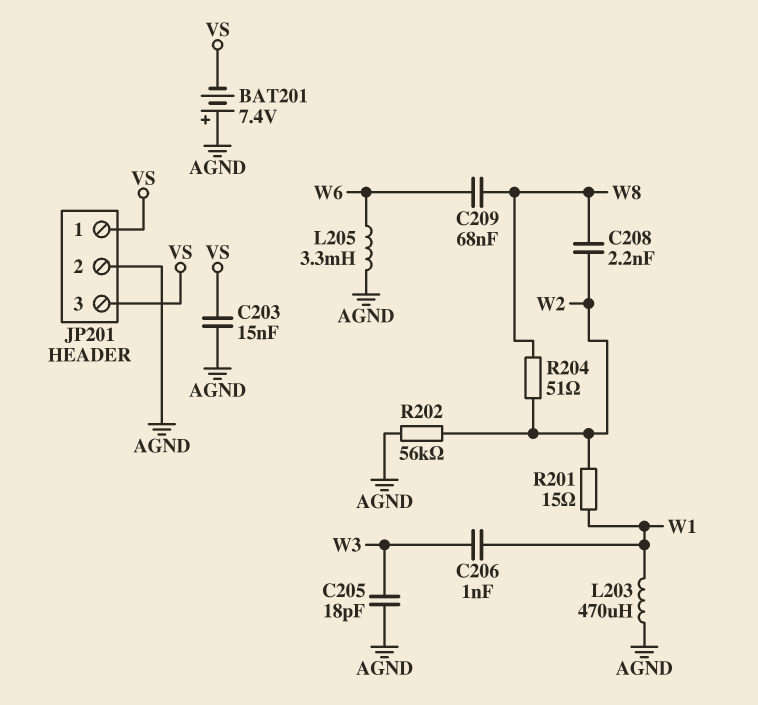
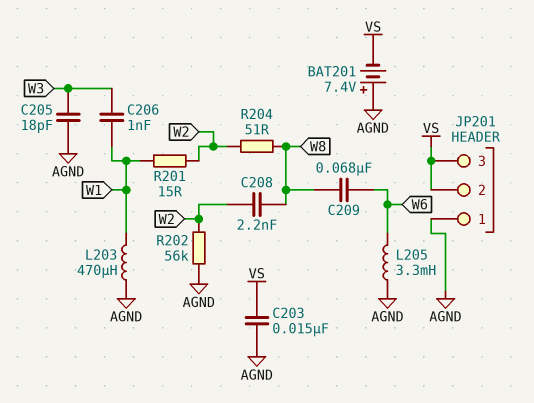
JP201 pin 1: VS -> AGND
JP201 pin 2: AGND -> VS

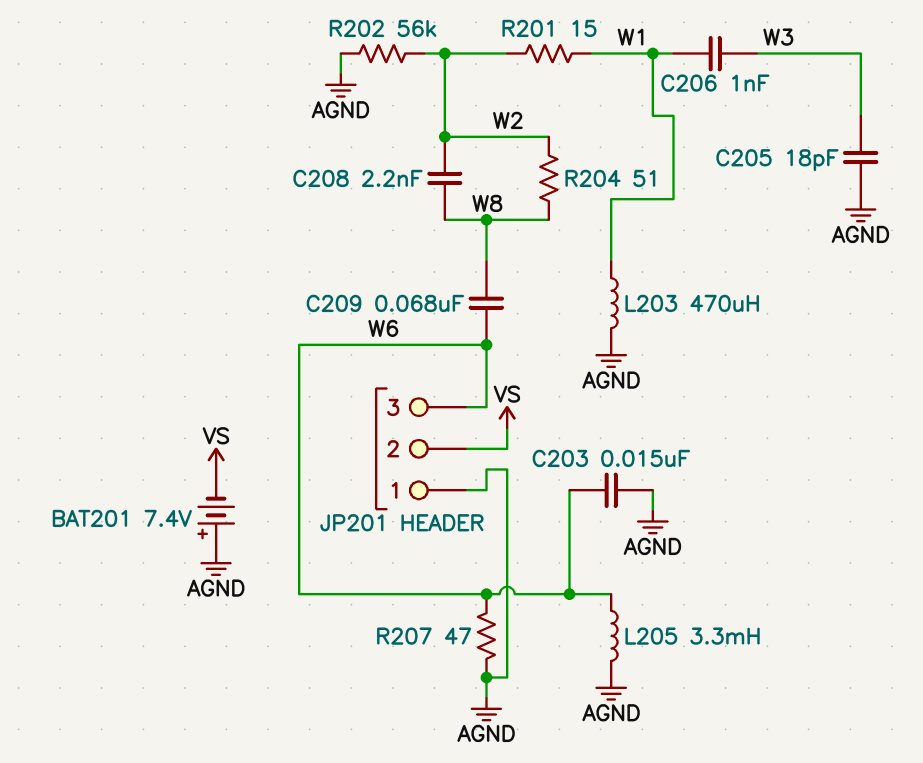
C203: 15nF (AGND, VS) -> 15nF (AGND, W6)
JP201 pin 3: VS -> W6
R207: none -> 47 (AGND, W6)

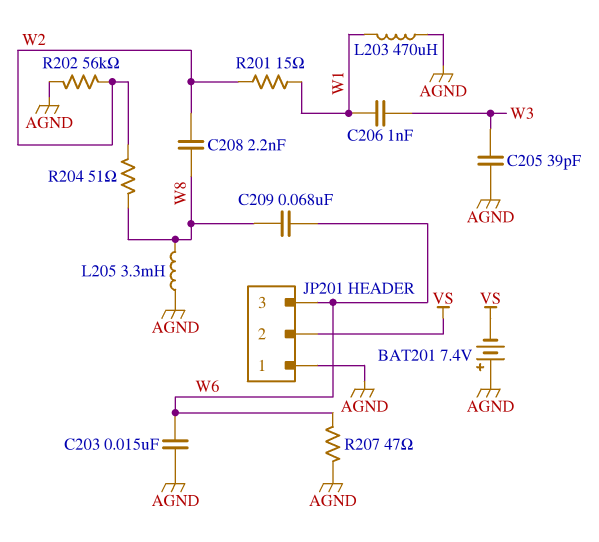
C205: 18pF (AGND, W3) -> 39pF (AGND, W3)
L205: 3.3mH (AGND, W6) -> 3.3mH (AGND, W8)

